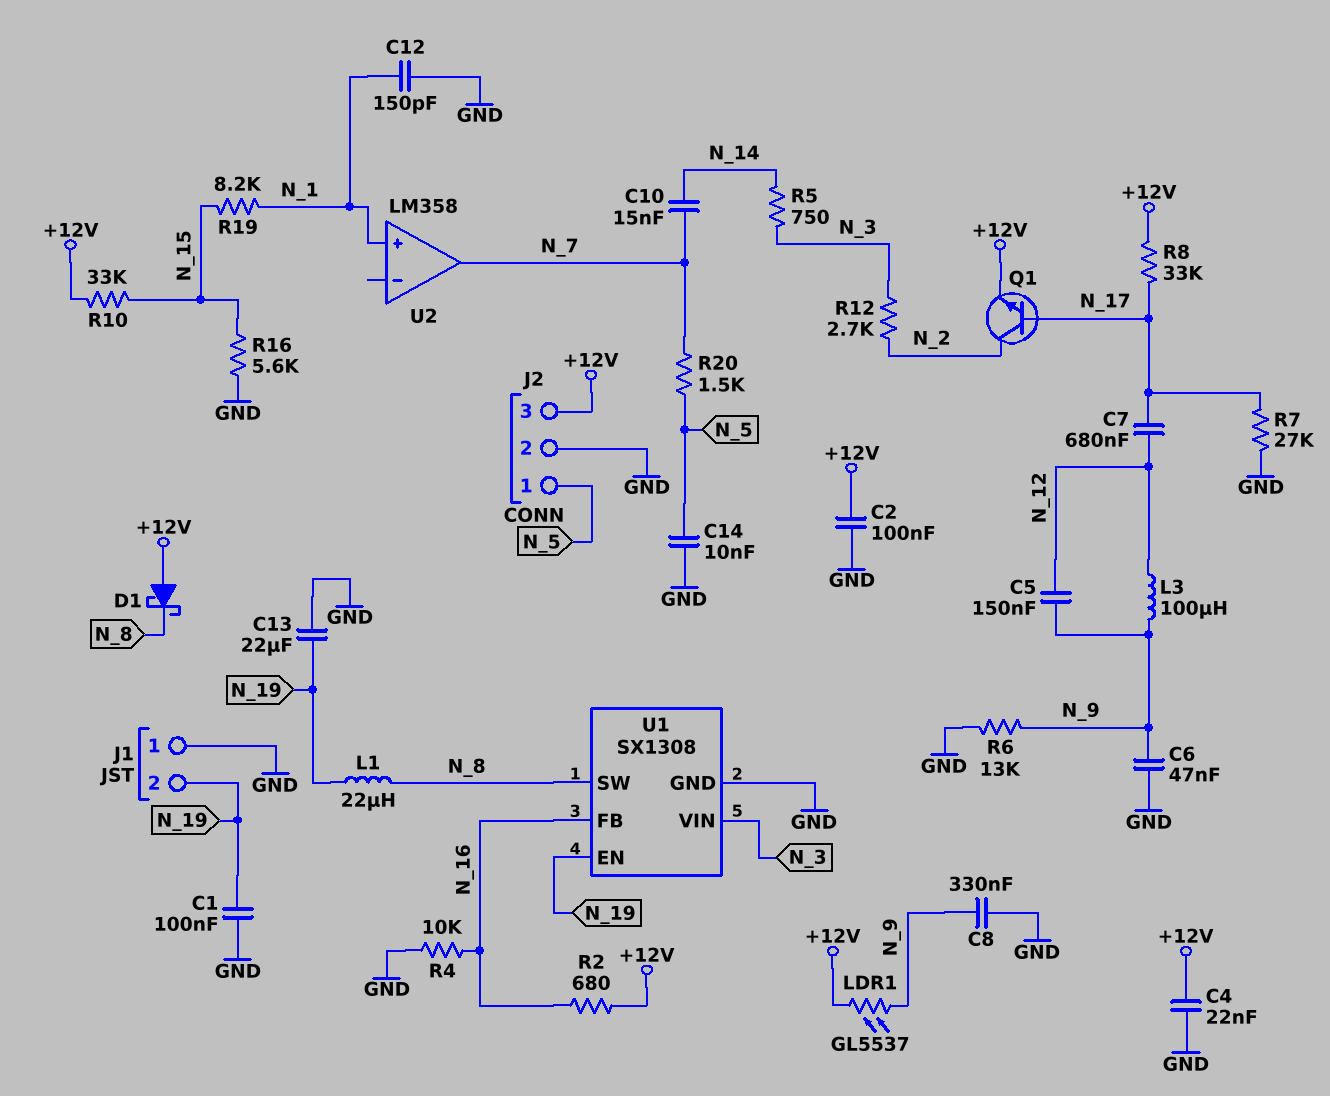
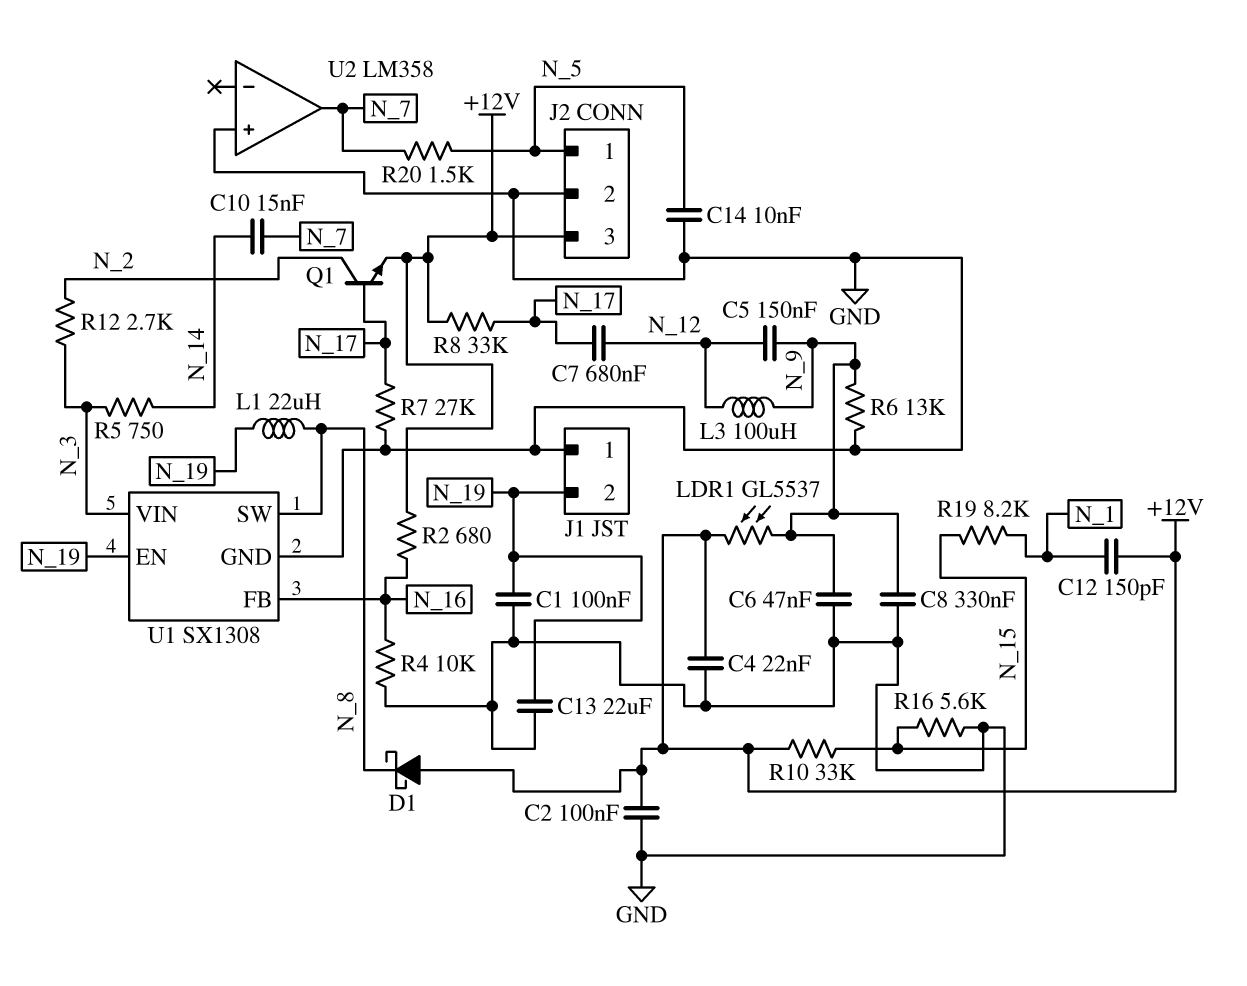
C12: 150pF (GND, N_1) -> 150pF (+12V, N_1)
U2 pin in+: N_1 -> GND

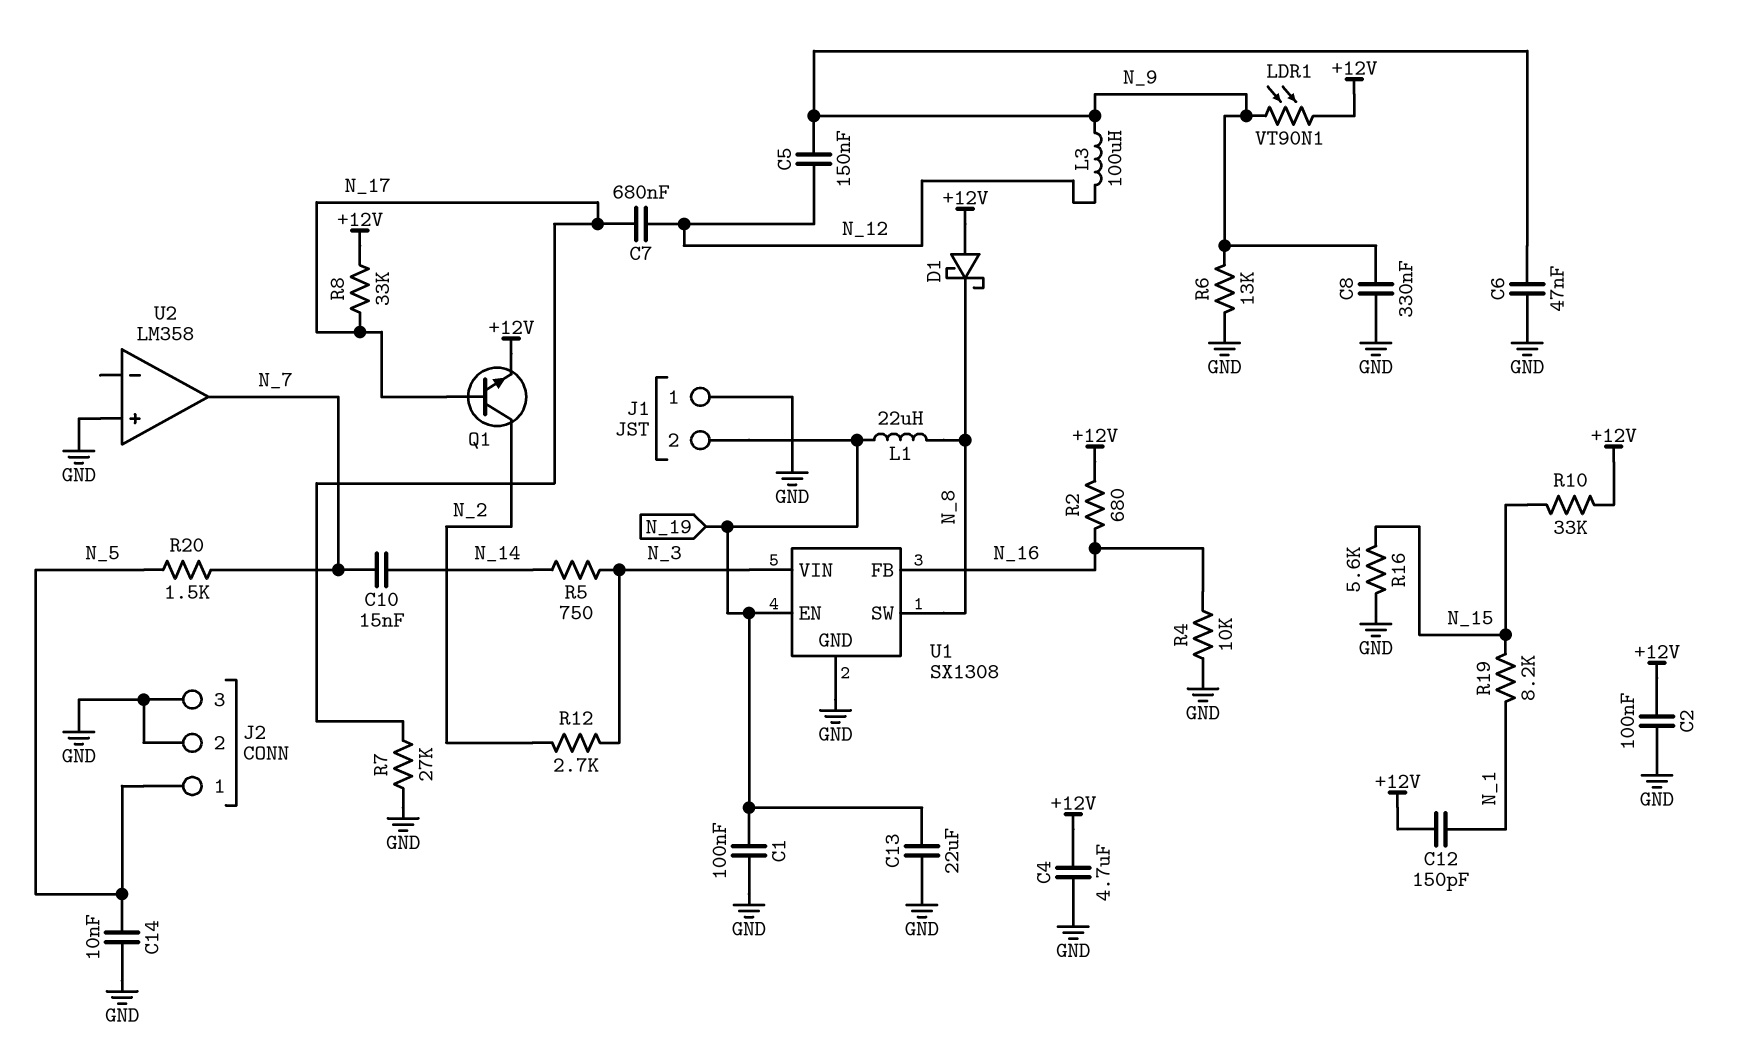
C4: 22nF (+12V, GND) -> 4.7uF (+12V, GND)
J2 pin 3: +12V -> GND
LDR1: GL5537 (+12V, N_9) -> VT90N1 (+12V, N_9)

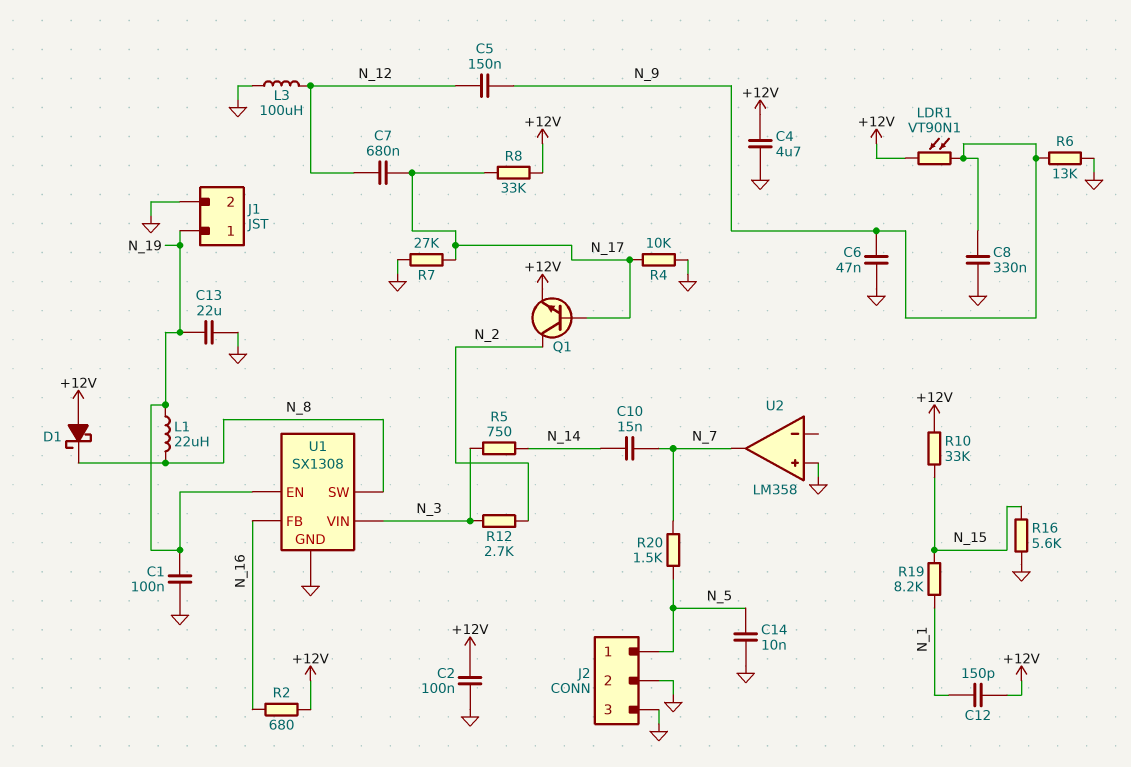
J1 pin 1: GND -> N_19
J1 pin 2: N_19 -> GND
L3: 100uH (N_9, N_12) -> 100uH (GND, N_12)
R4: 10k (GND, N_16) -> 10k (GND, N_17)

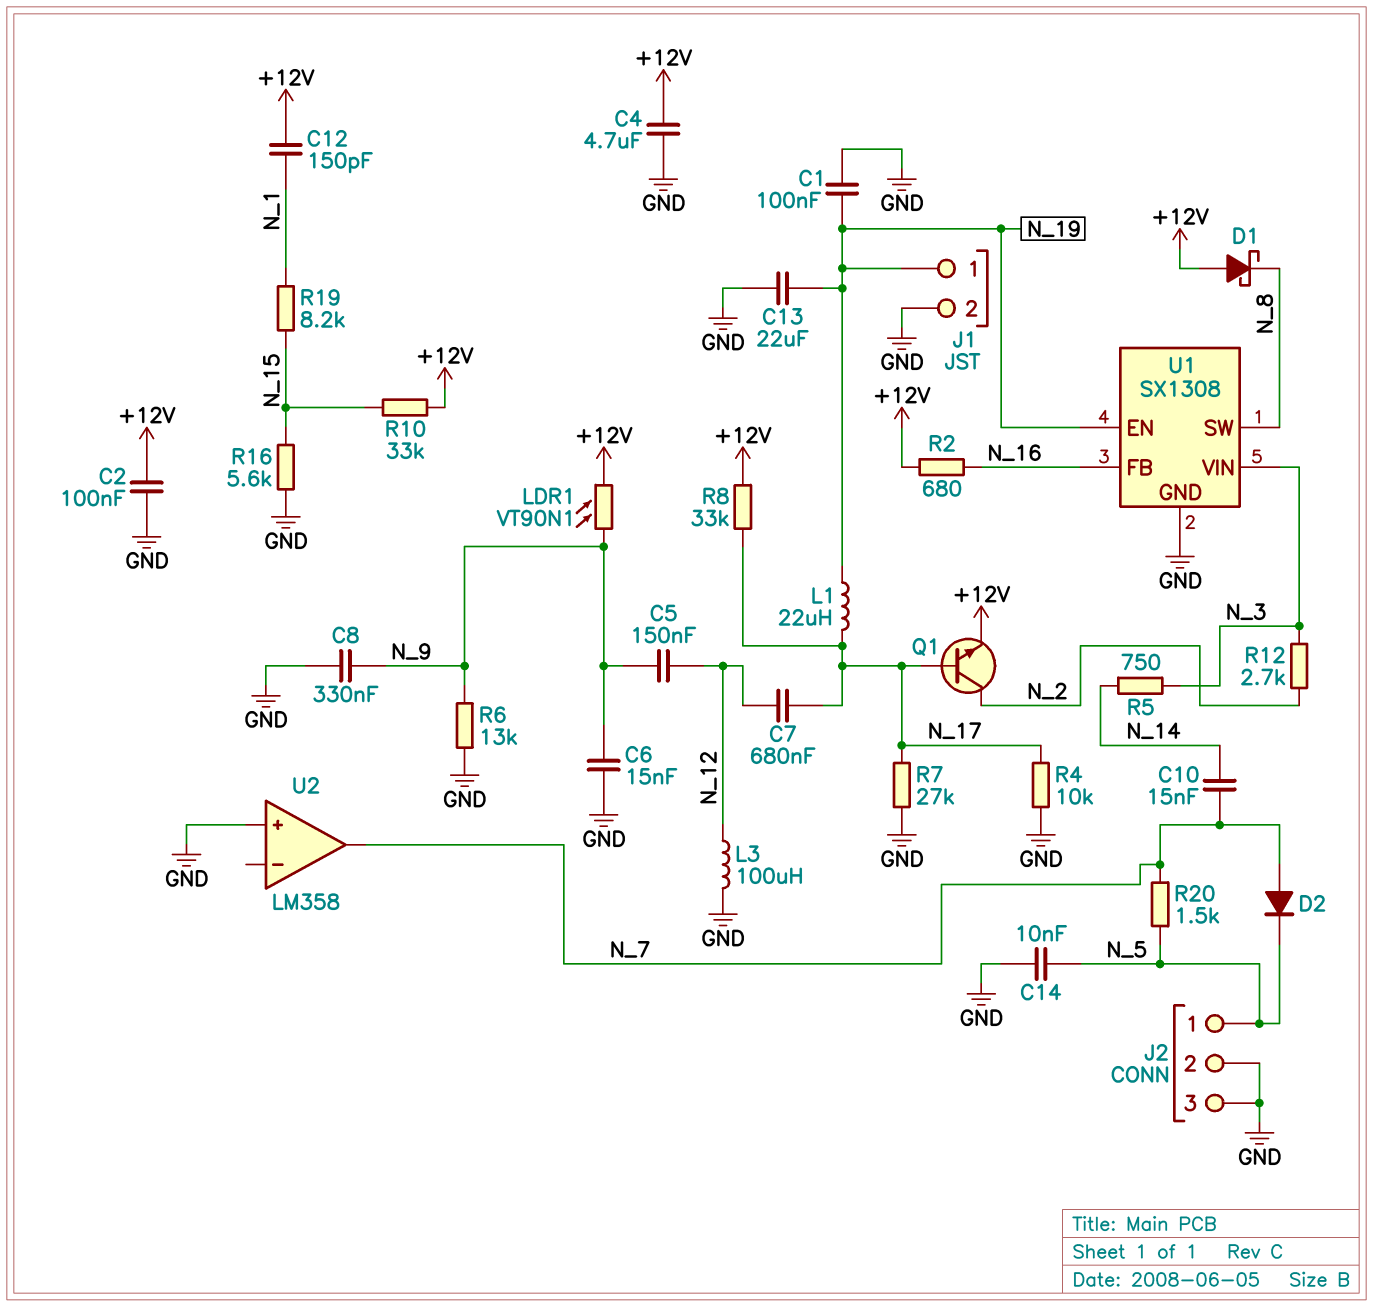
C6: 47nF (GND, N_9) -> 15nF (GND, N_9)
D2: none -> diode (A N_7, K N_5)
L1: 22uH (N_8, N_19) -> 22uH (N_17, N_19)

